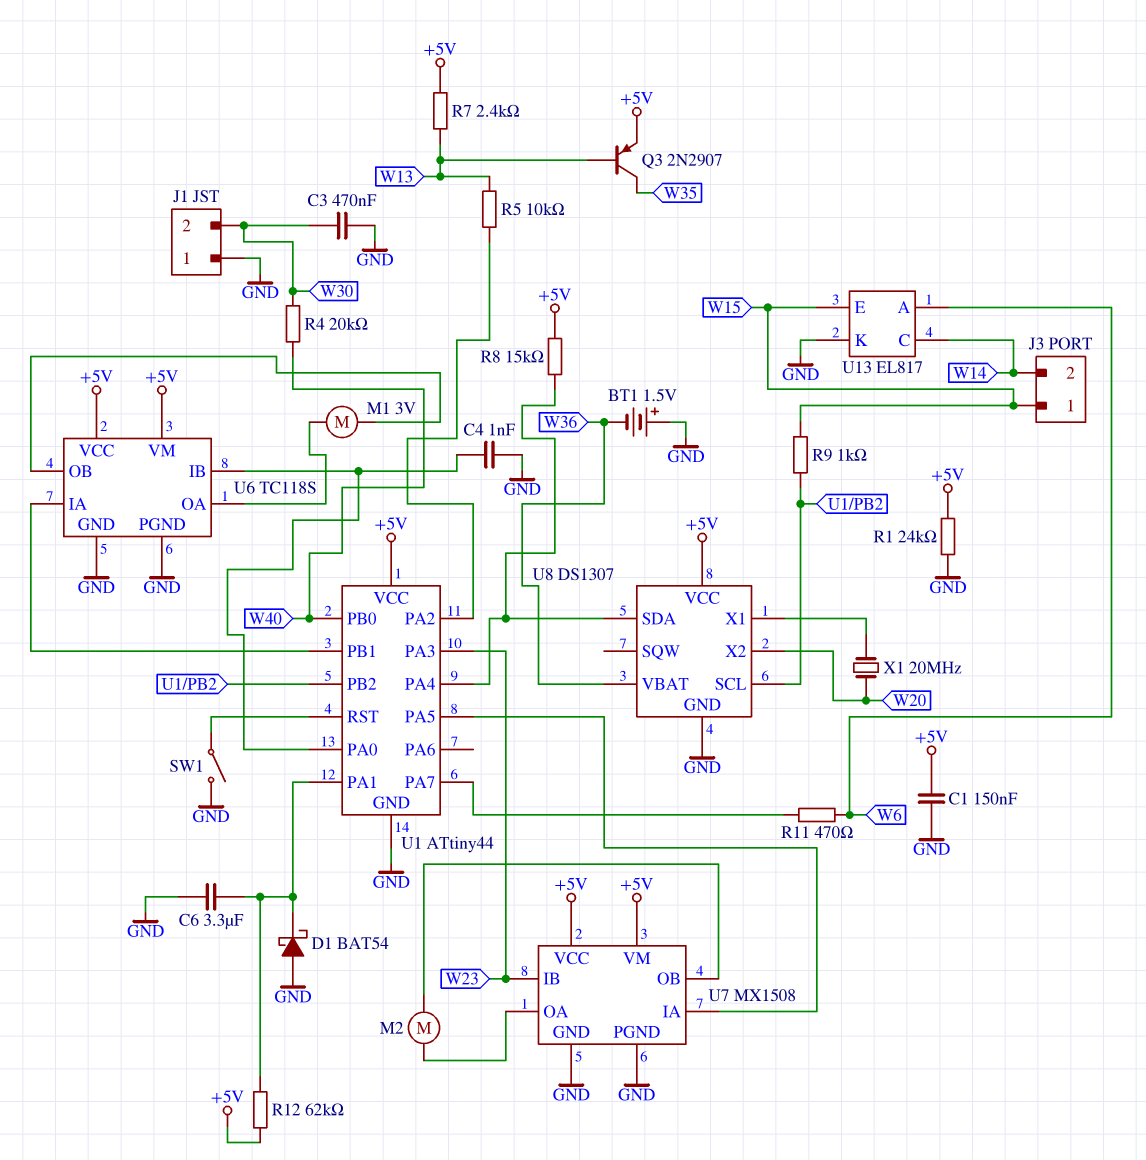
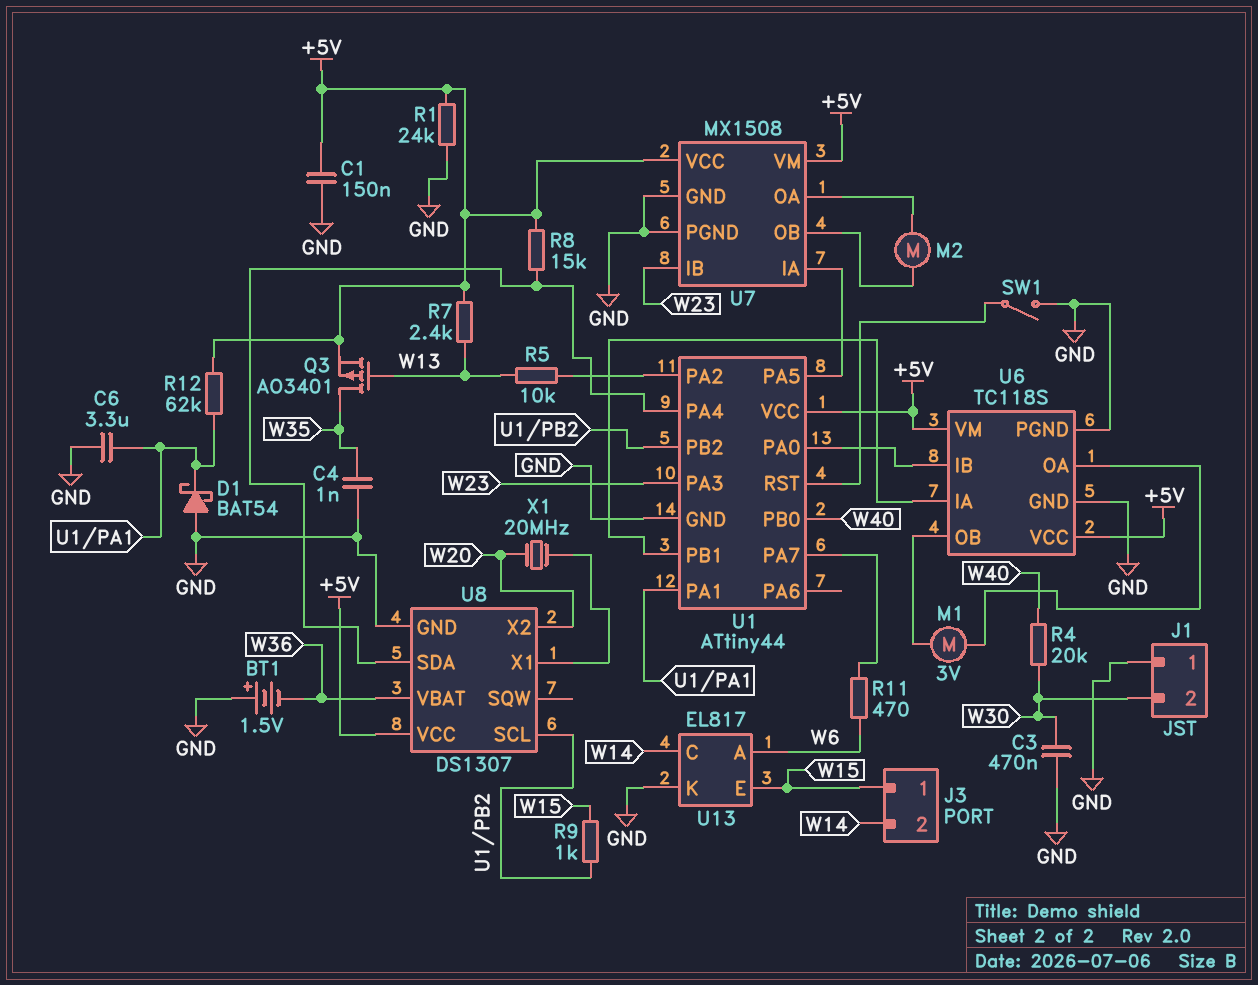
C4: 1nF (GND, U1/PA0) -> 1nF (GND, W35)
Q3: PNP 2N2907 (B W13, C W35, E +5V) -> PMOS AO3401 (G W13, D W35, S +5V)

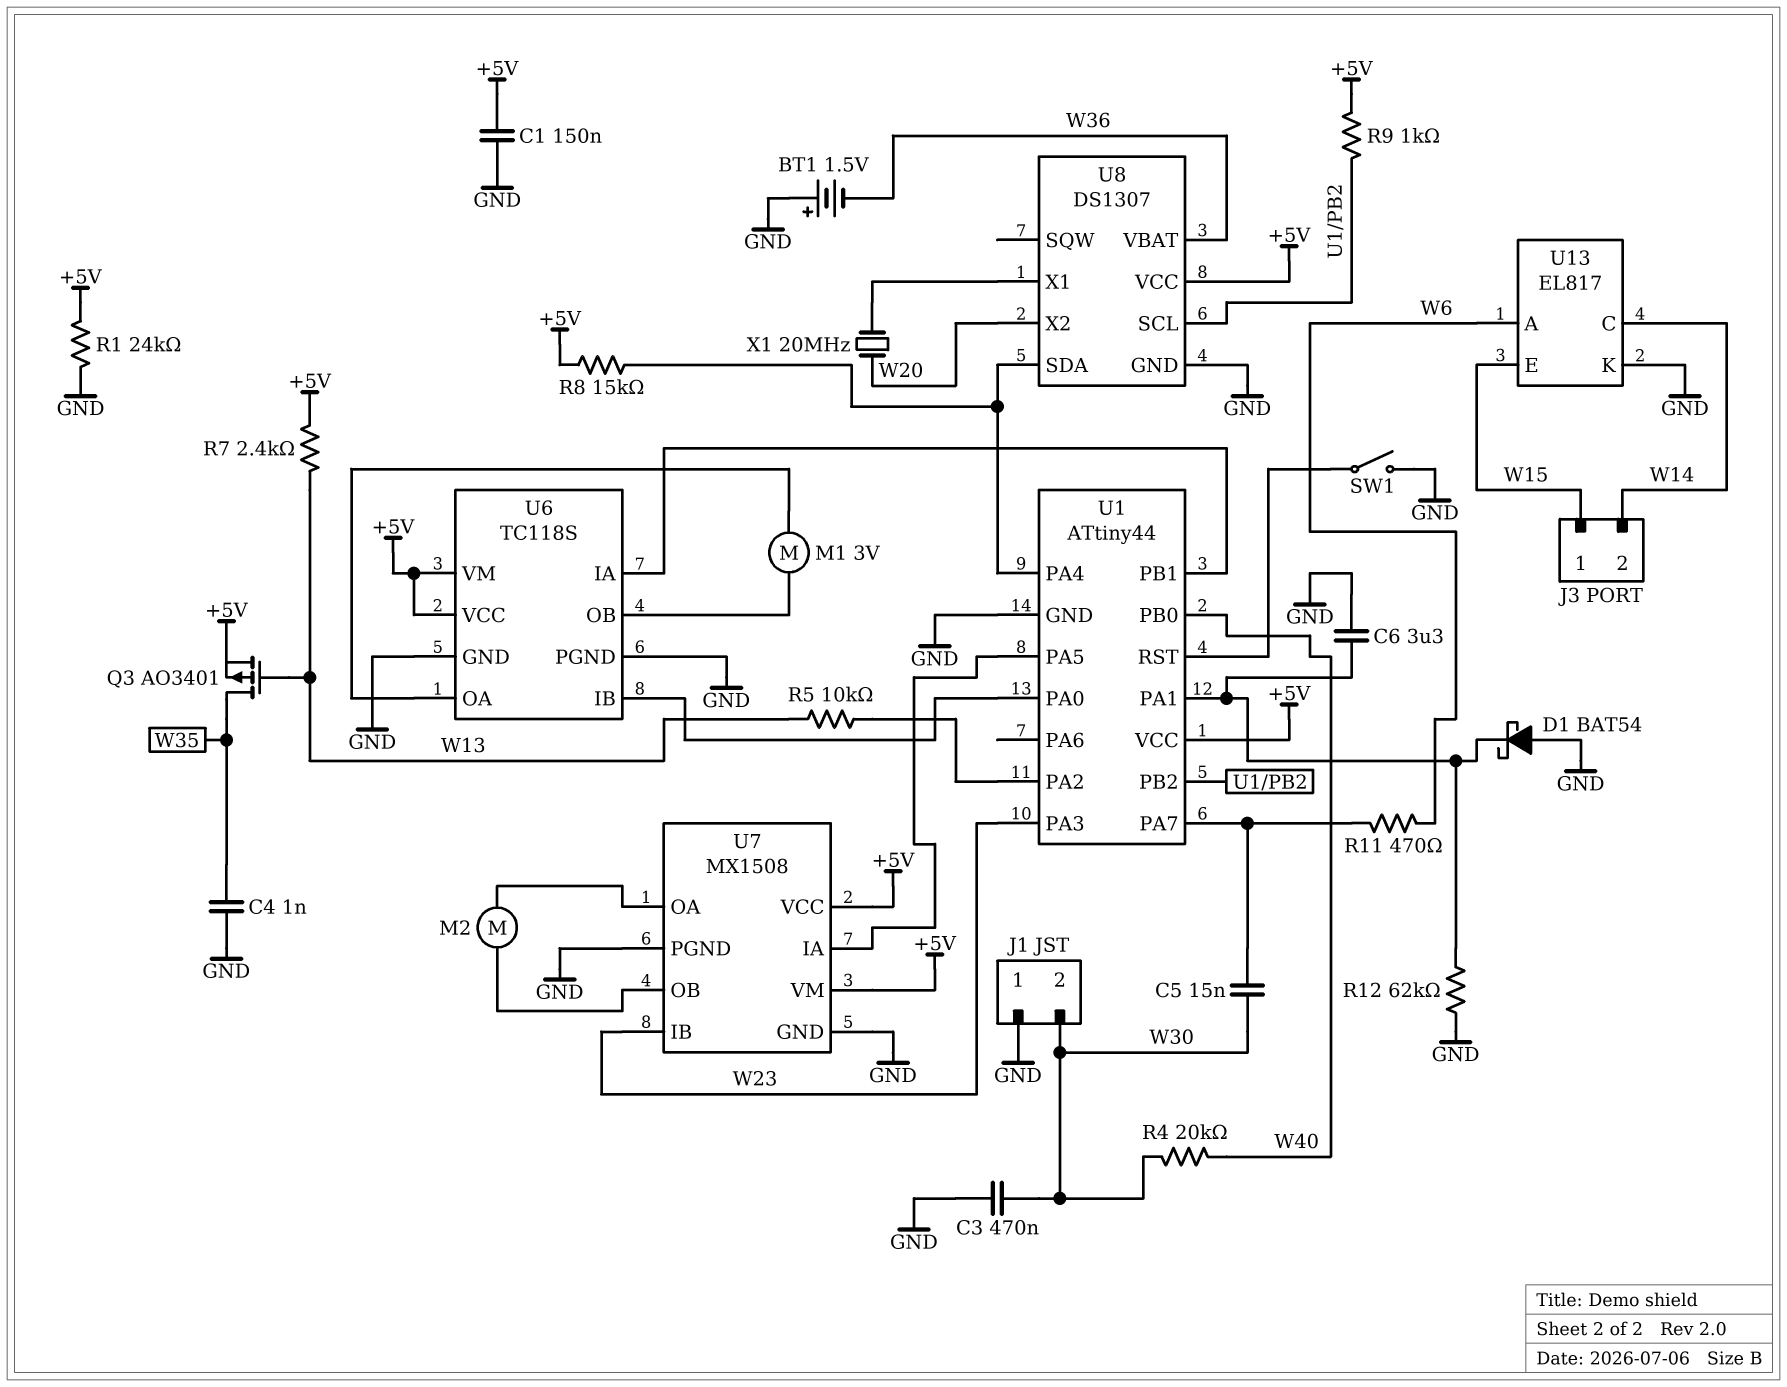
C5: none -> 15nF (U1/PA7, W30)
R9: 1k (U1/PB2, W15) -> 1k (+5V, U1/PB2)
R12: 62k (+5V, U1/PA1) -> 62k (GND, U1/PA1)

